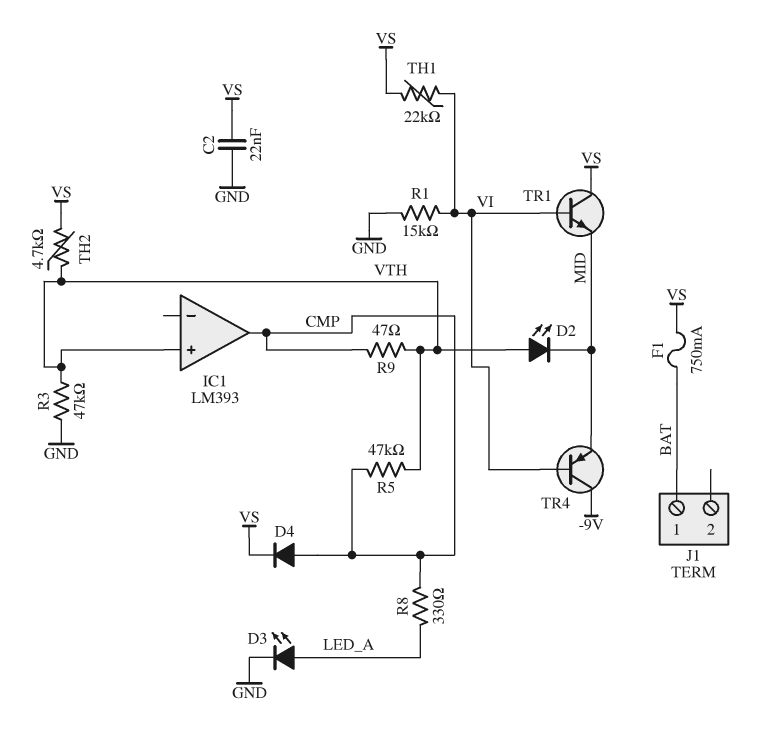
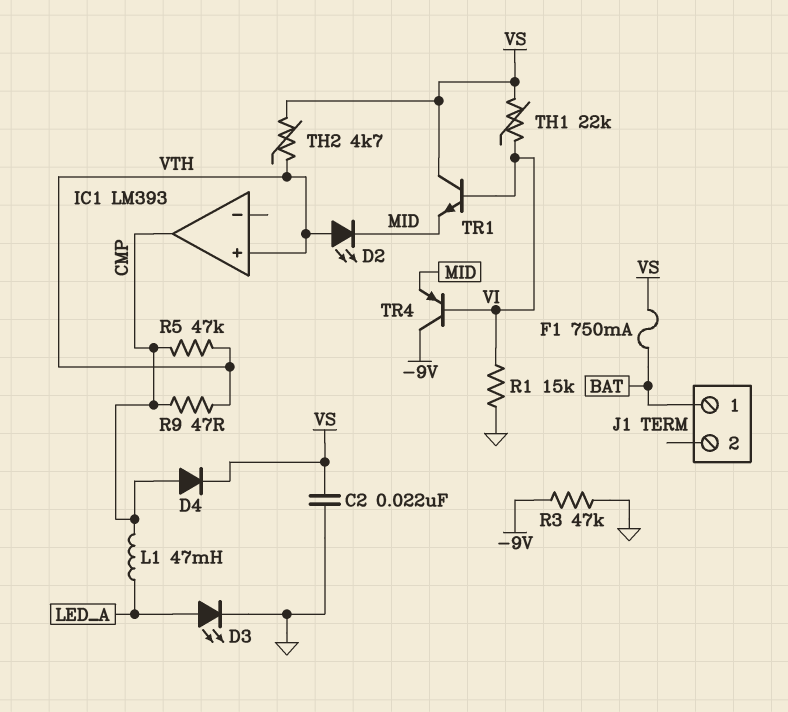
L1: none -> 47mH (CMP, LED_A)
R3: 47k (GND, VTH) -> 47k (-9V, GND)
R8: 330 (CMP, LED_A) -> none

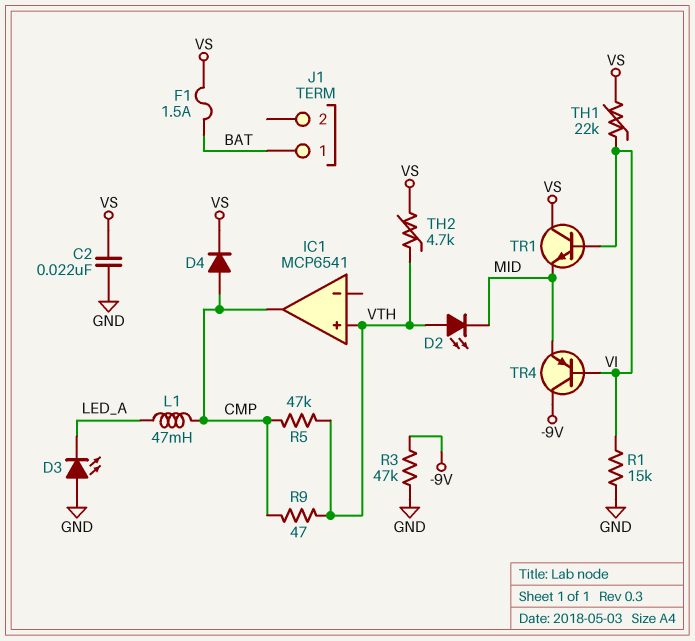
D3: LED (A LED_A, K GND) -> LED (A GND, K LED_A)
F1: 750mA (BAT, VS) -> 1.5A (BAT, VS)
IC1: LM393 -> MCP6541

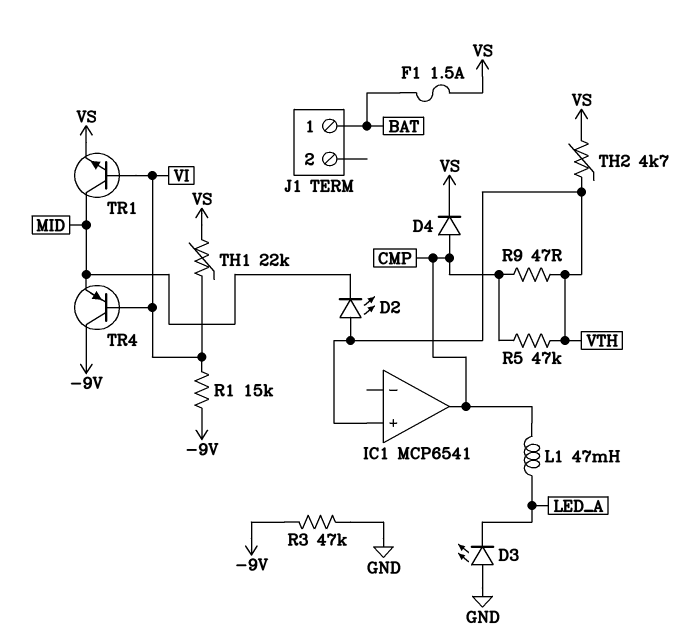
C2: 22nF (GND, VS) -> none
R1: 15k (GND, VI) -> 15k (-9V, VI)
TR1: NPN (B VI, C VS, E MID) -> NPN (B VI, C MID, E VS)

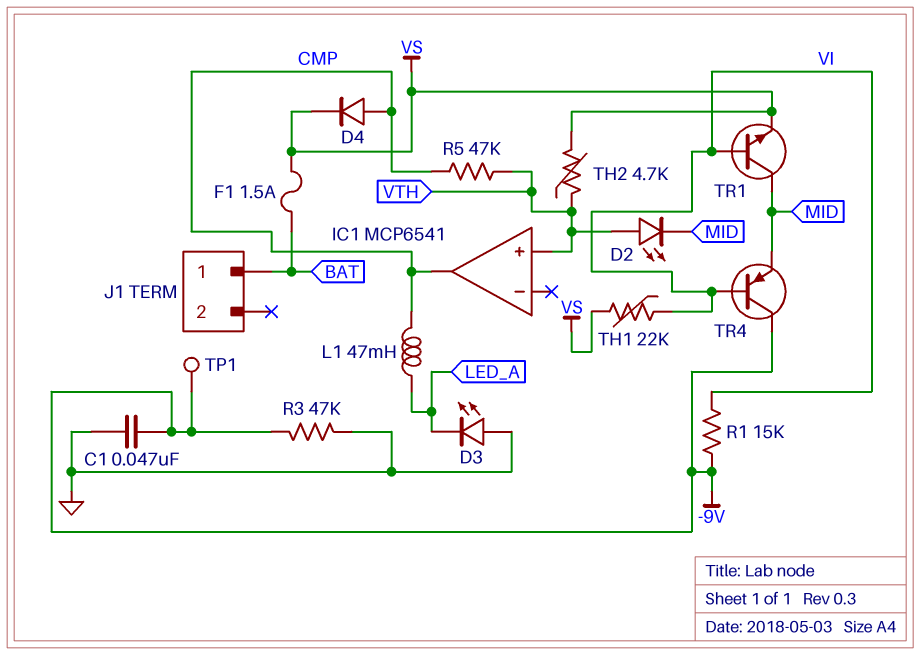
C1: none -> 47nF (-9V, GND)
R9: 47 (CMP, VTH) -> none
TP1: none -> test point (-9V)

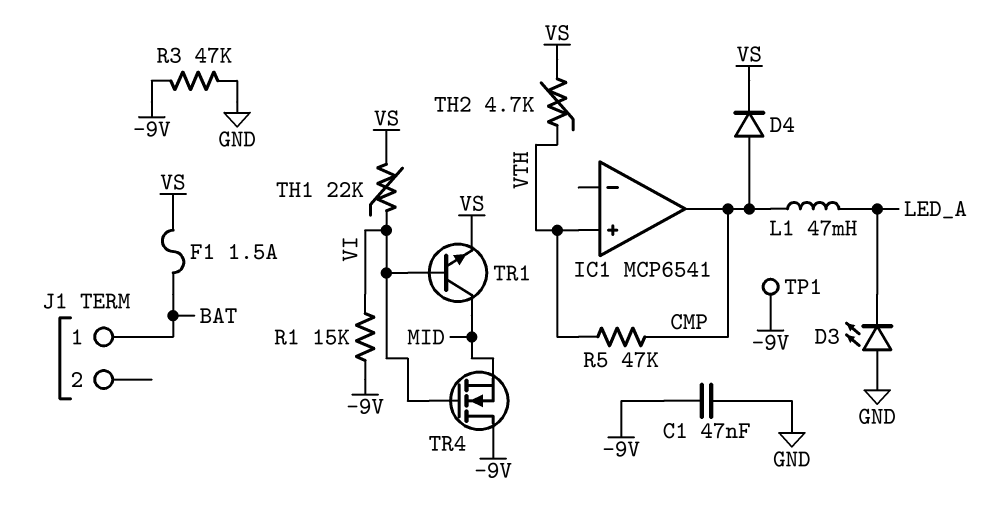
D2: LED (A VTH, K MID) -> none
TR4: PNP (B VI, C -9V, E MID) -> NMOS (G VI, D -9V, S MID)

